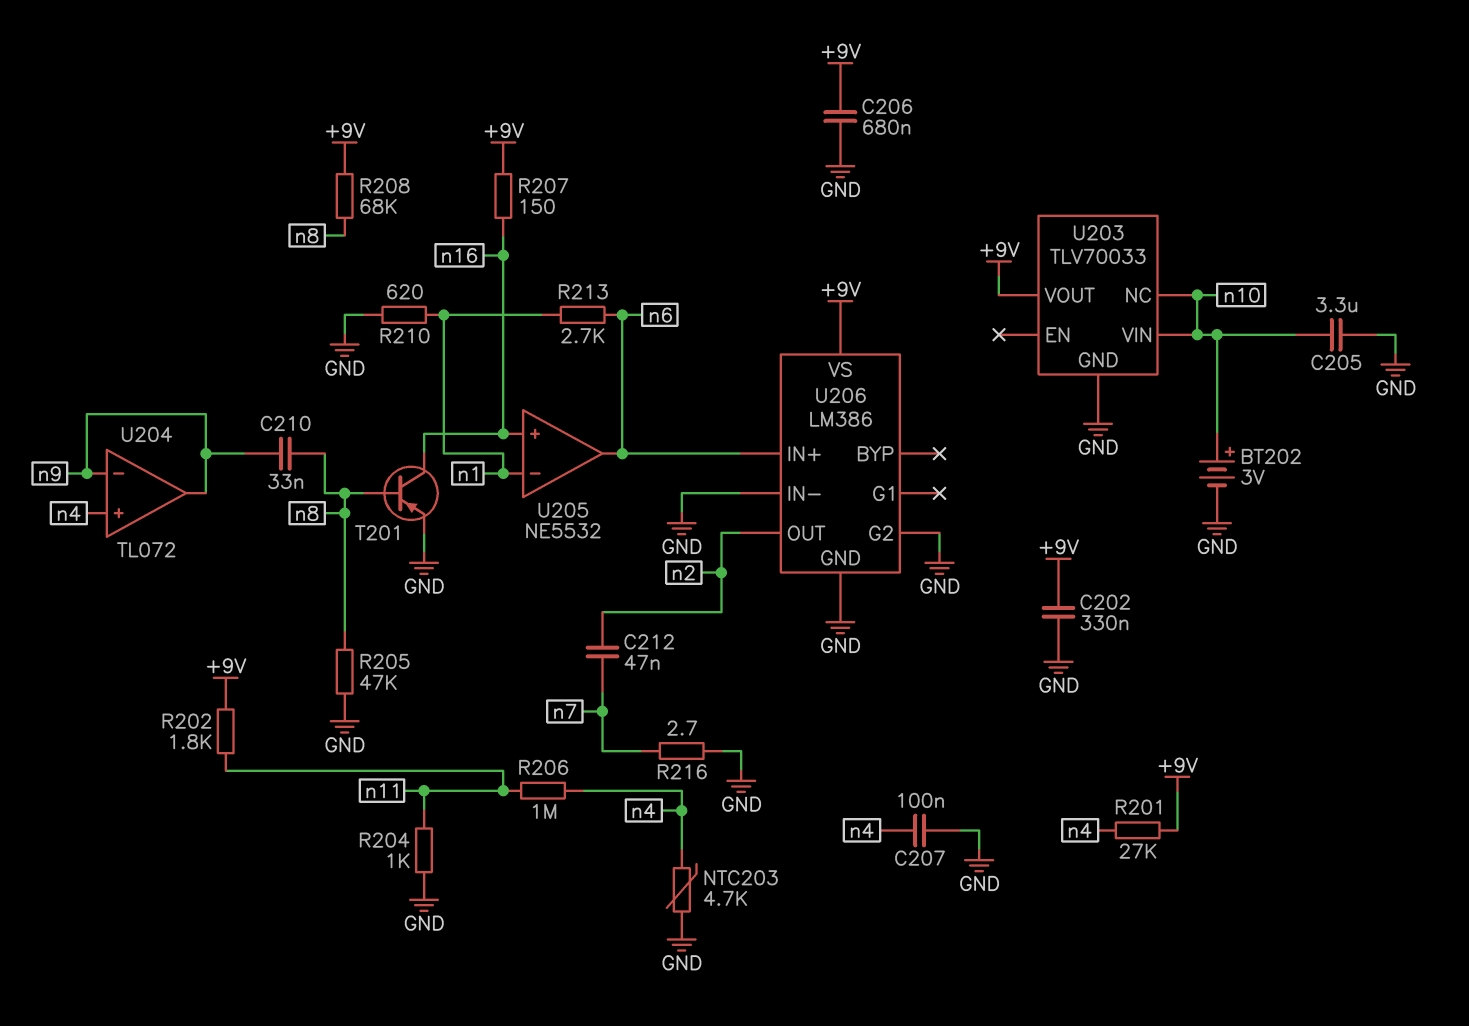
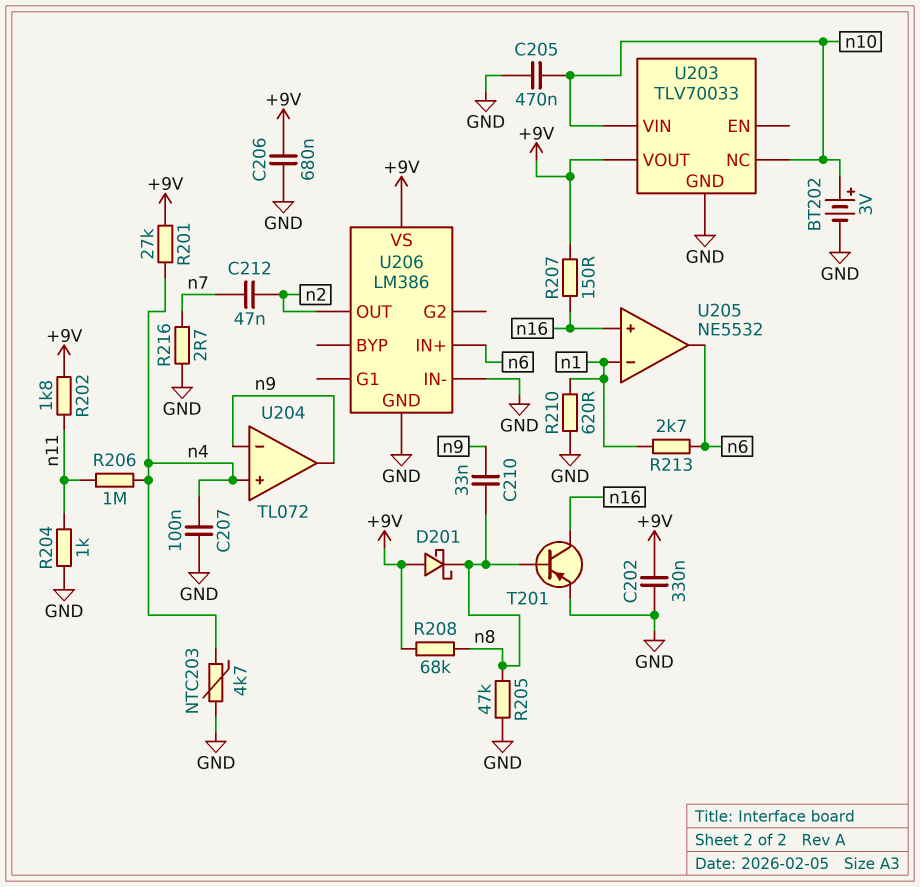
C205: 3.3uF (GND, n10) -> 470nF (GND, n10)
D201: none -> schottky (A +9V, K n8)
U206 pin G2: GND -> none

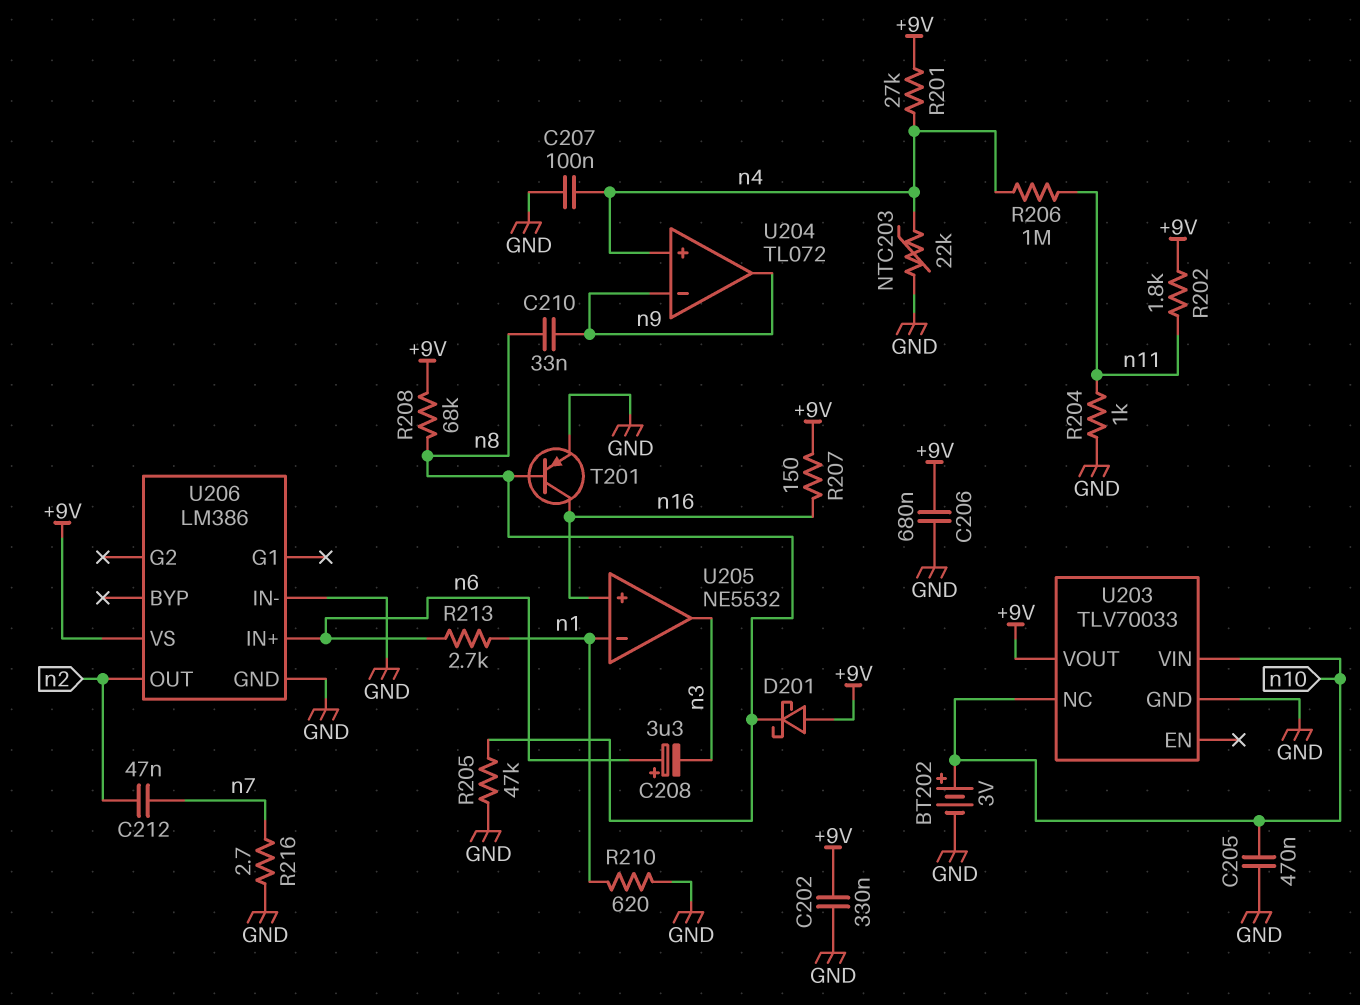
C208: none -> 3.3uF (plus n6, minus n3)
NTC203: 4.7k (GND, n4) -> 22k (GND, n4)
U205 pin out: n6 -> n3

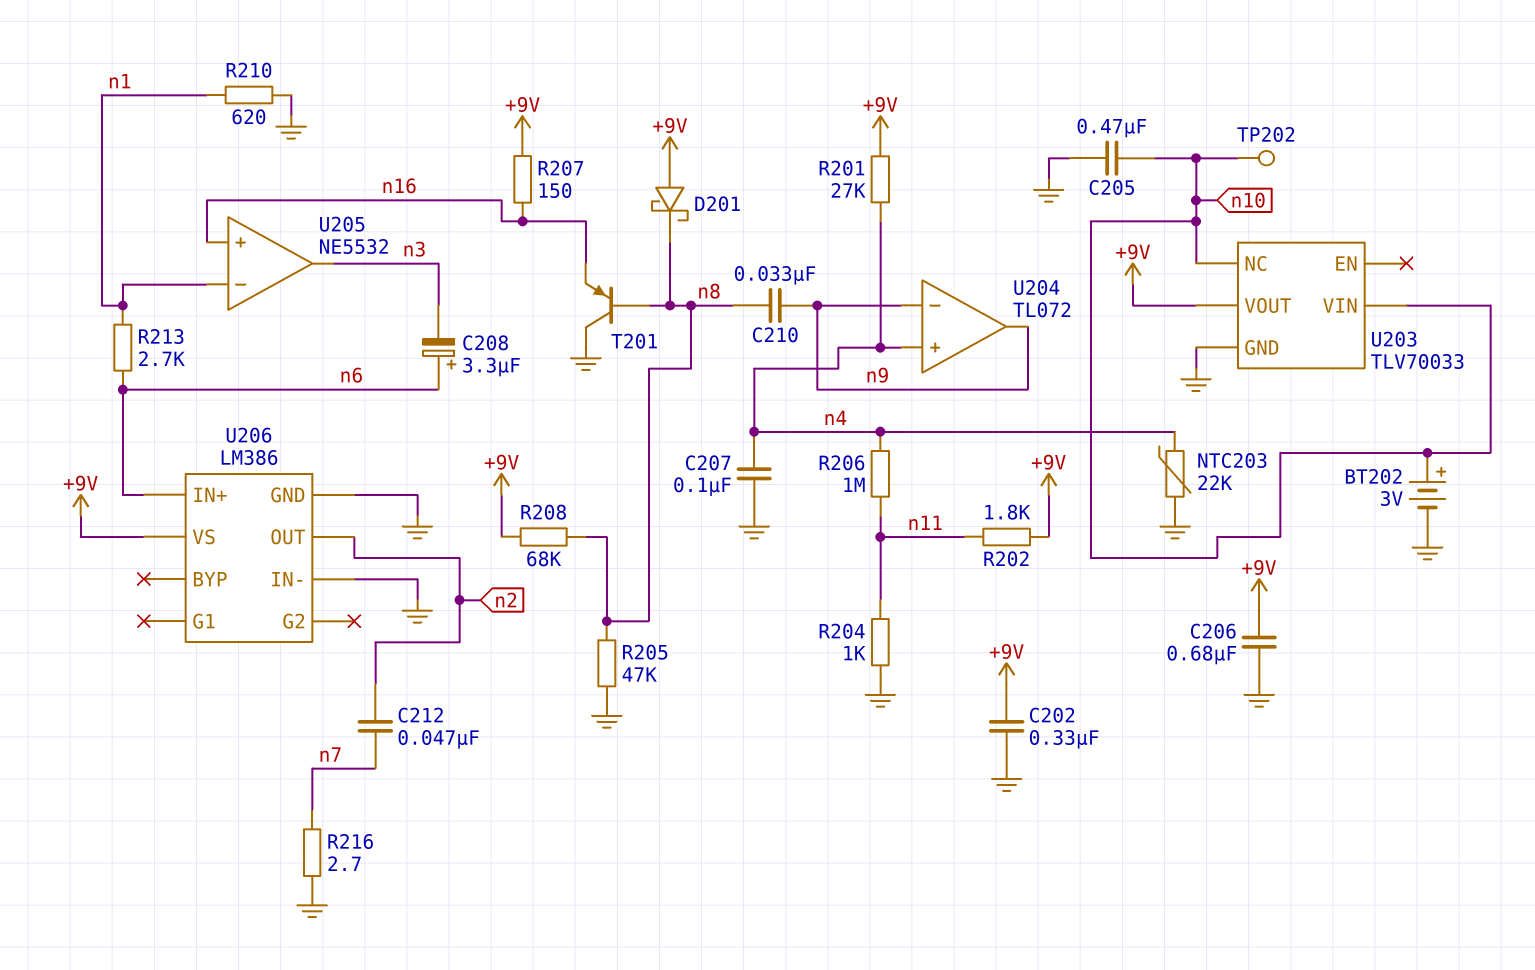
T201: PNP (B n8, C n16, E GND) -> PNP (B n8, C GND, E n16)
TP202: none -> test point (n10)

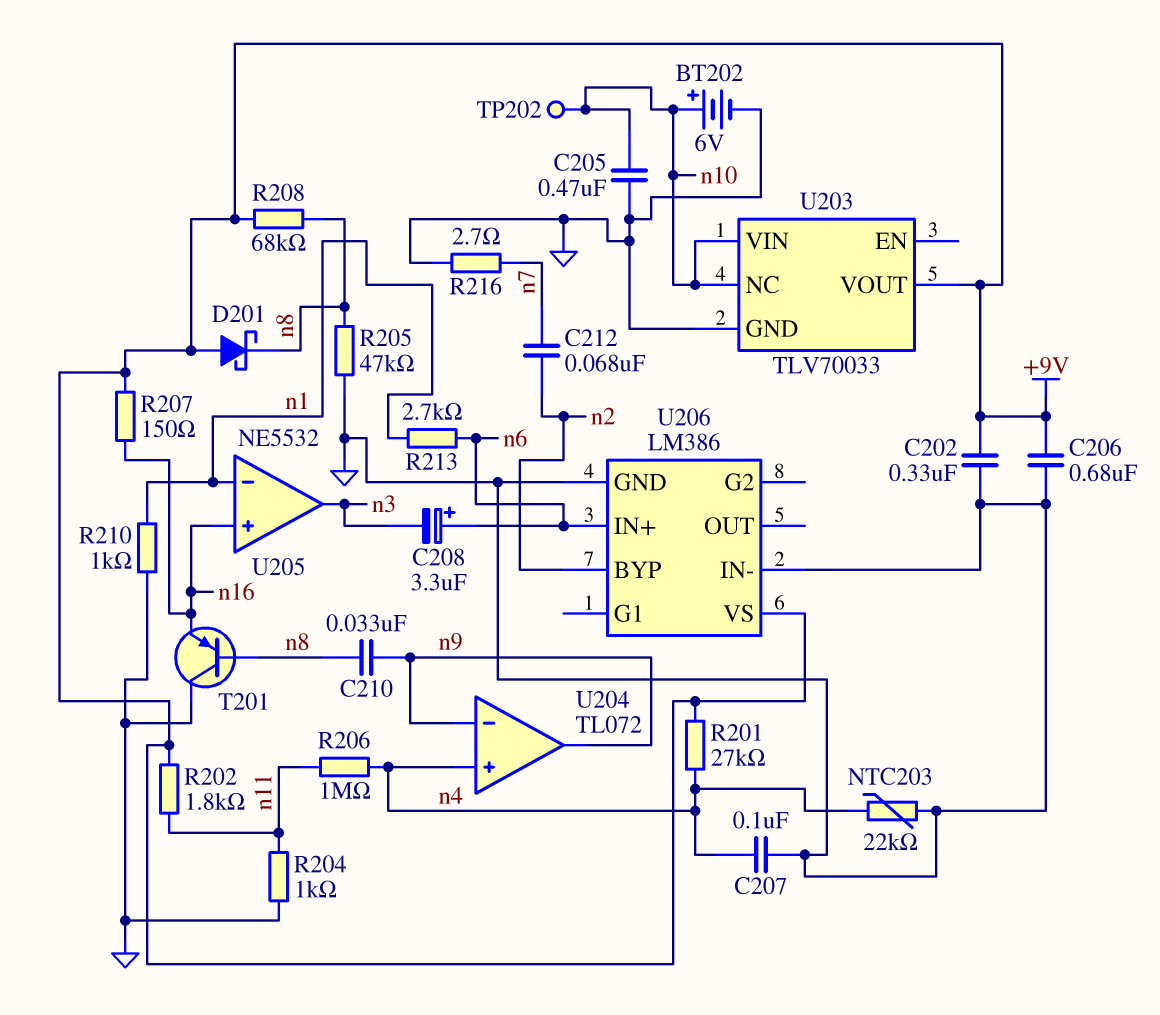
BT202: 3V (plus n10, minus GND) -> 6V (plus n10, minus GND)
C212: 47nF (n2, n7) -> 68nF (n2, n7)
R210: 620 (GND, n1) -> 1k (GND, n1)
U206 pin BYP: none -> n2
U206 pin OUT: n2 -> none

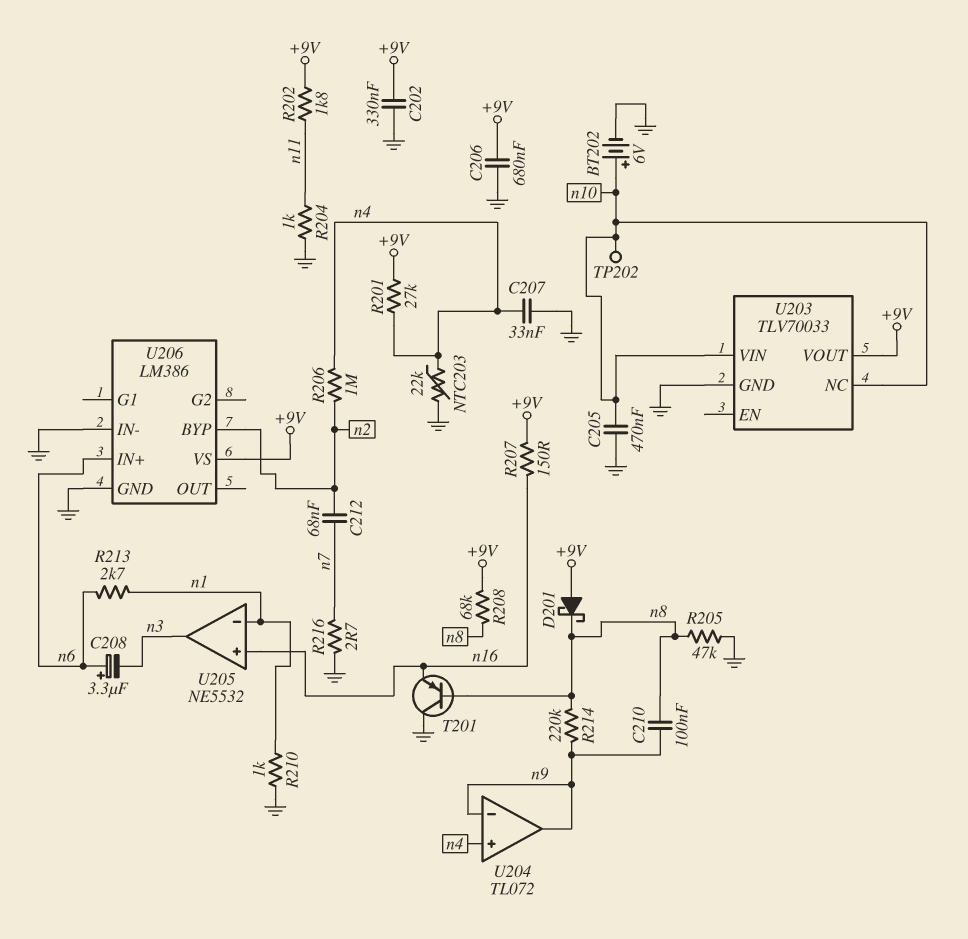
C207: 100nF (GND, n4) -> 33nF (GND, n4)
C210: 33nF (n8, n9) -> 100nF (n8, n9)
R206: 1M (n4, n11) -> 1M (n2, n4)
R214: none -> 220k (n8, n9)

